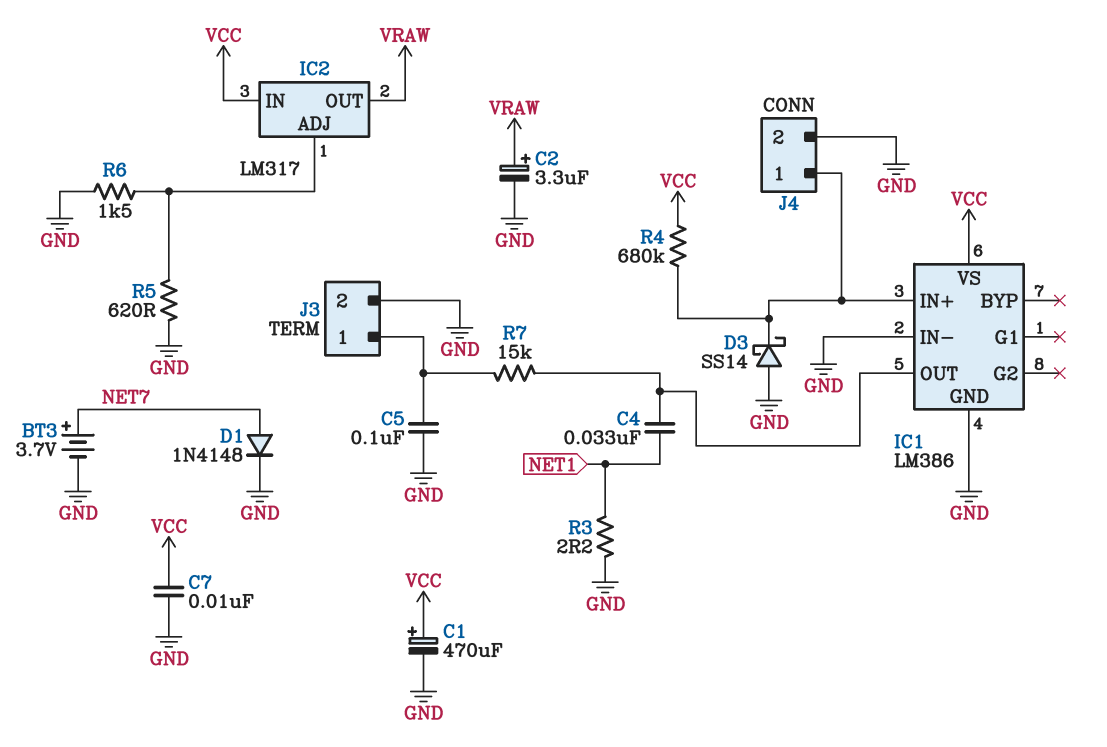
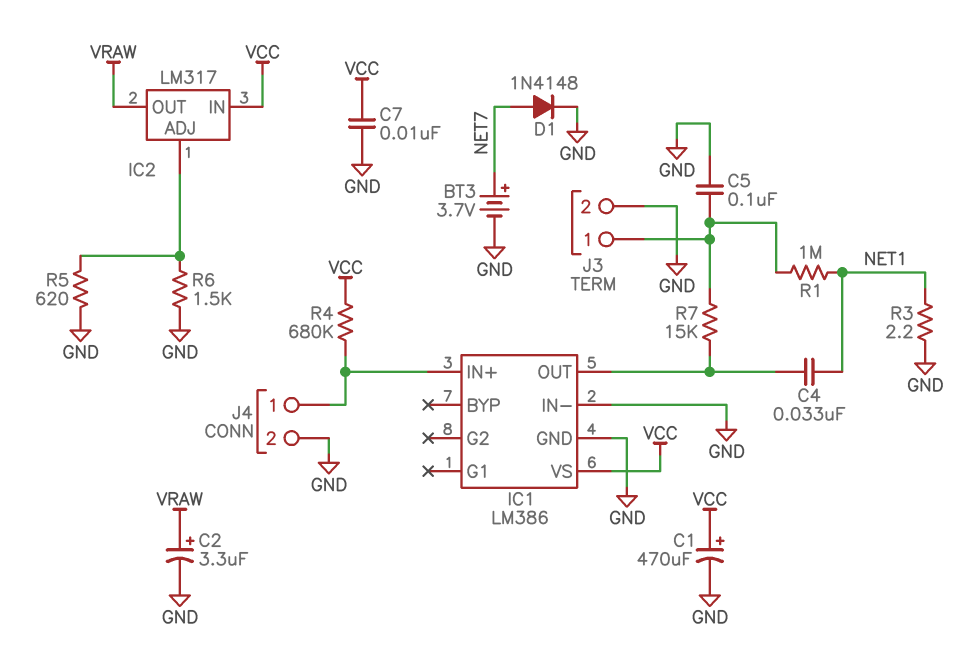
D3: schottky SS14 (A GND, K IC1/IN+) -> none
R1: none -> 1M (J3/1, NET1)

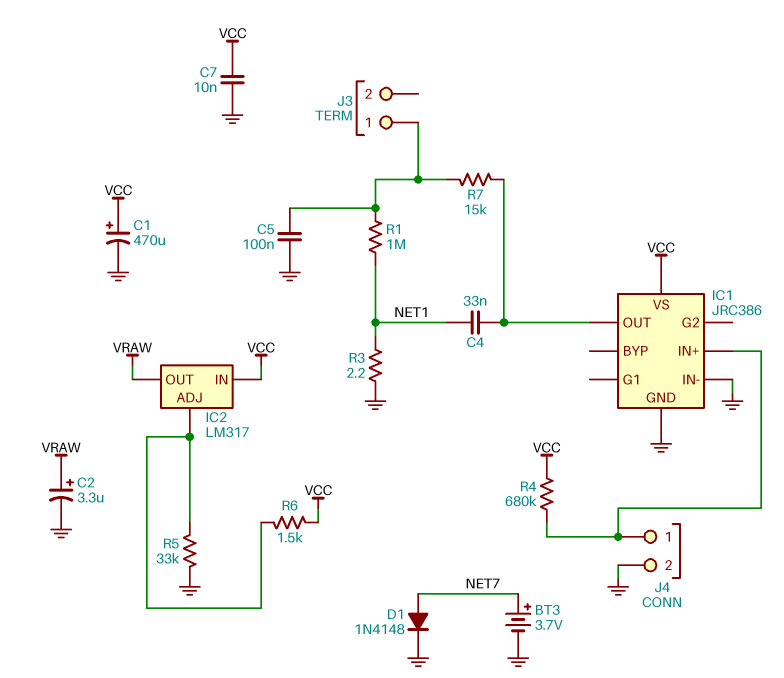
IC1: LM386 -> JRC386
J3 pin 2: GND -> none
R5: 620 (GND, IC2/ADJ) -> 33k (GND, IC2/ADJ)
R6: 1.5k (GND, IC2/ADJ) -> 1.5k (IC2/ADJ, VCC)

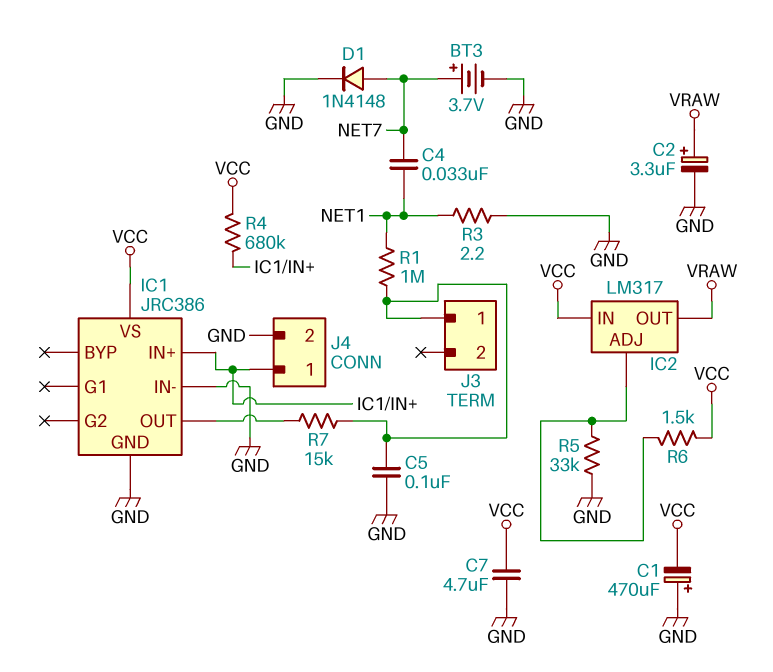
C1: 470uF (plus VCC, minus GND) -> 470uF (plus GND, minus VCC)
C4: 33nF (IC1/OUT, NET1) -> 33nF (NET1, NET7)
C7: 10nF (GND, VCC) -> 4.7uF (GND, VCC)

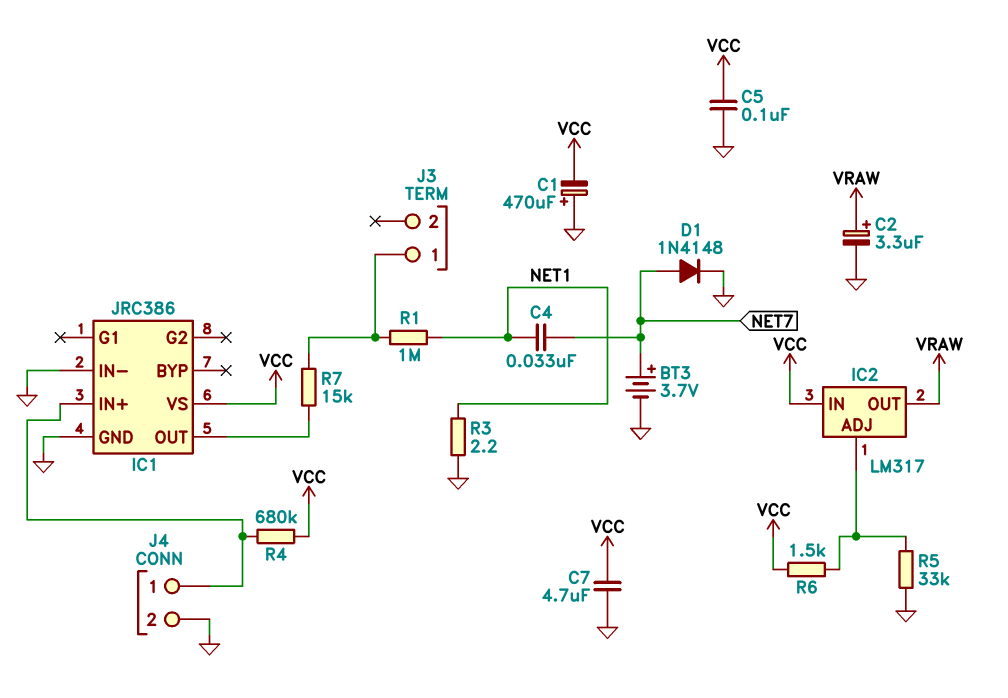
C5: 100nF (GND, J3/1) -> 100nF (GND, VCC)

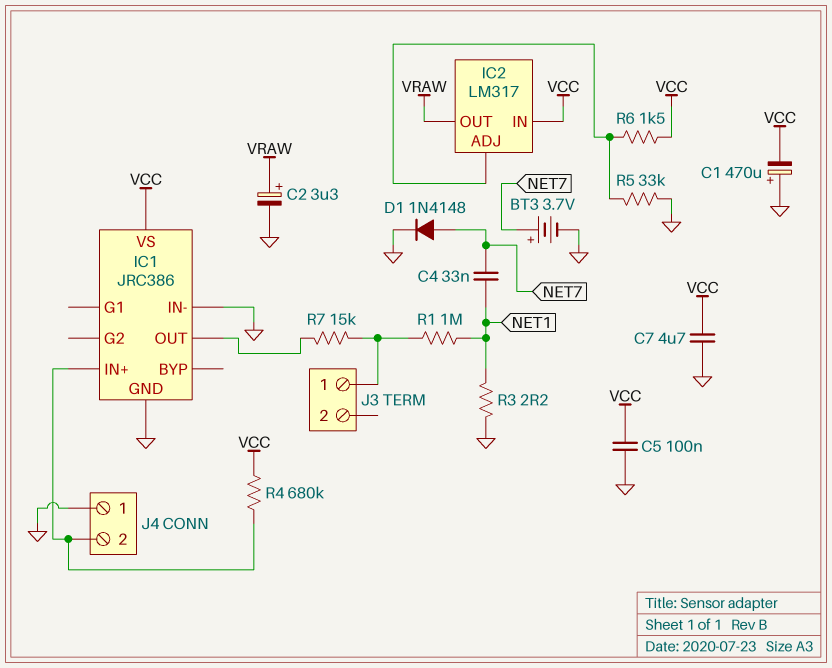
J4 pin 1: IC1/IN+ -> GND
J4 pin 2: GND -> IC1/IN+

